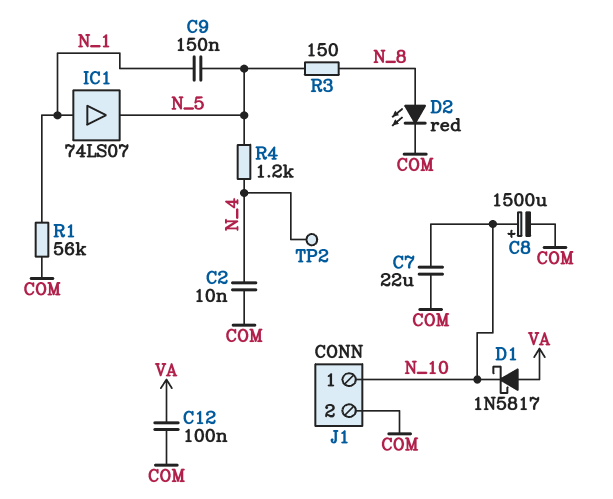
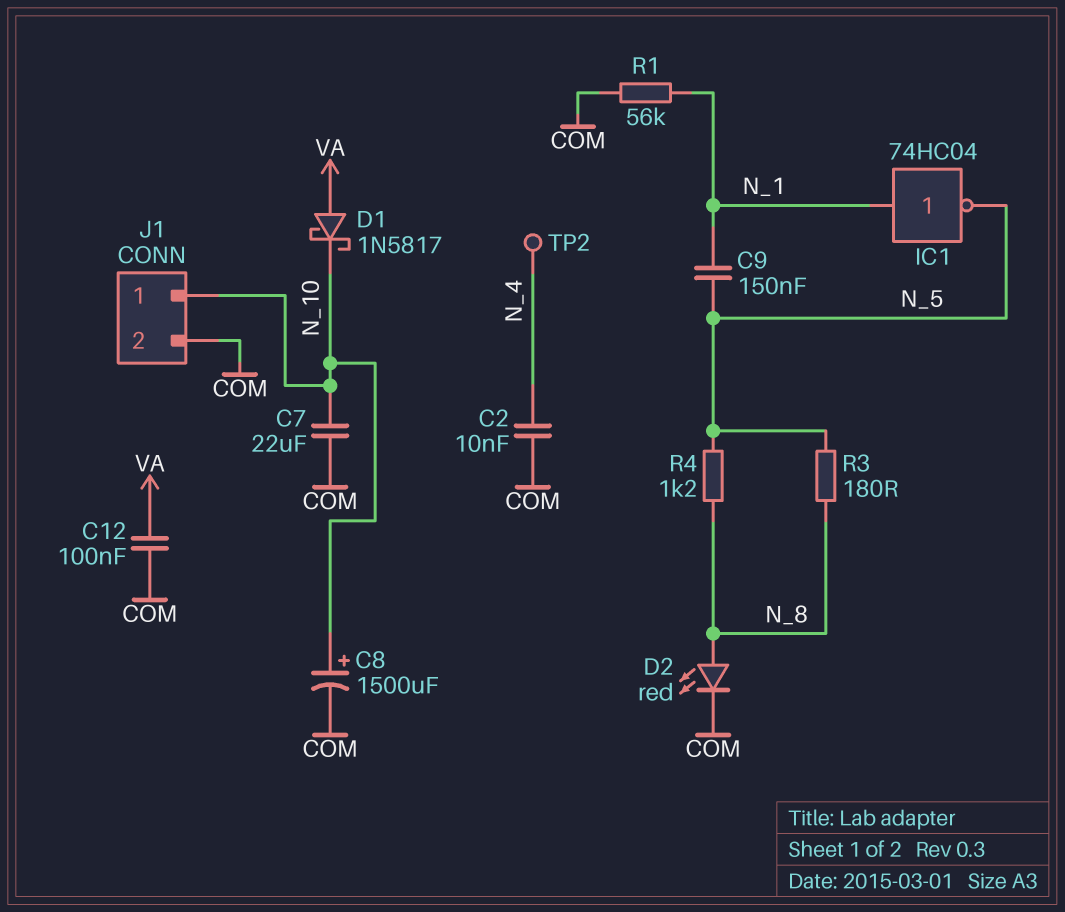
IC1: buffer 74LS07 (in N_1, out N_5) -> NOT 74HC04 (in N_1, out N_5)
R3: 150 (N_5, N_8) -> 180 (N_5, N_8)
R4: 1.2k (N_4, N_5) -> 1.2k (N_5, N_8)

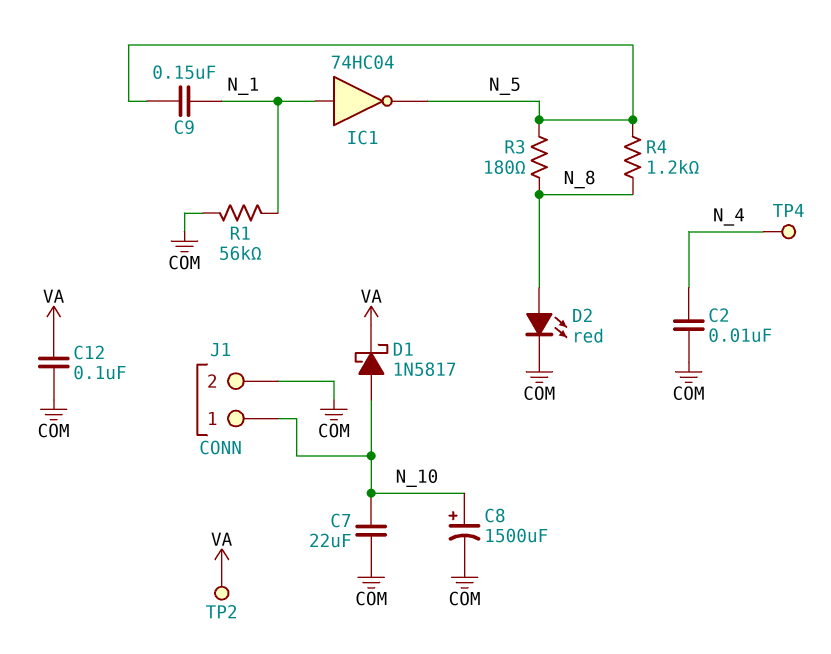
D1: schottky 1N5817 (A VA, K N_10) -> schottky 1N5817 (A N_10, K VA)
TP2: test point (N_4) -> test point (VA)
TP4: none -> test point (N_4)

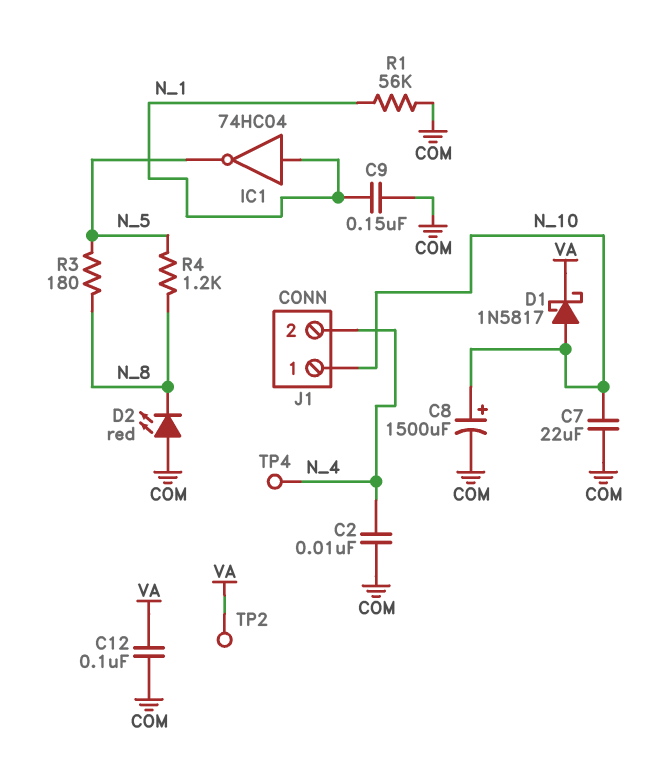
C9: 150nF (N_1, N_5) -> 150nF (COM, N_1)
D2: LED red (A N_8, K COM) -> LED red (A COM, K N_8)
J1 pin 2: COM -> N_4

